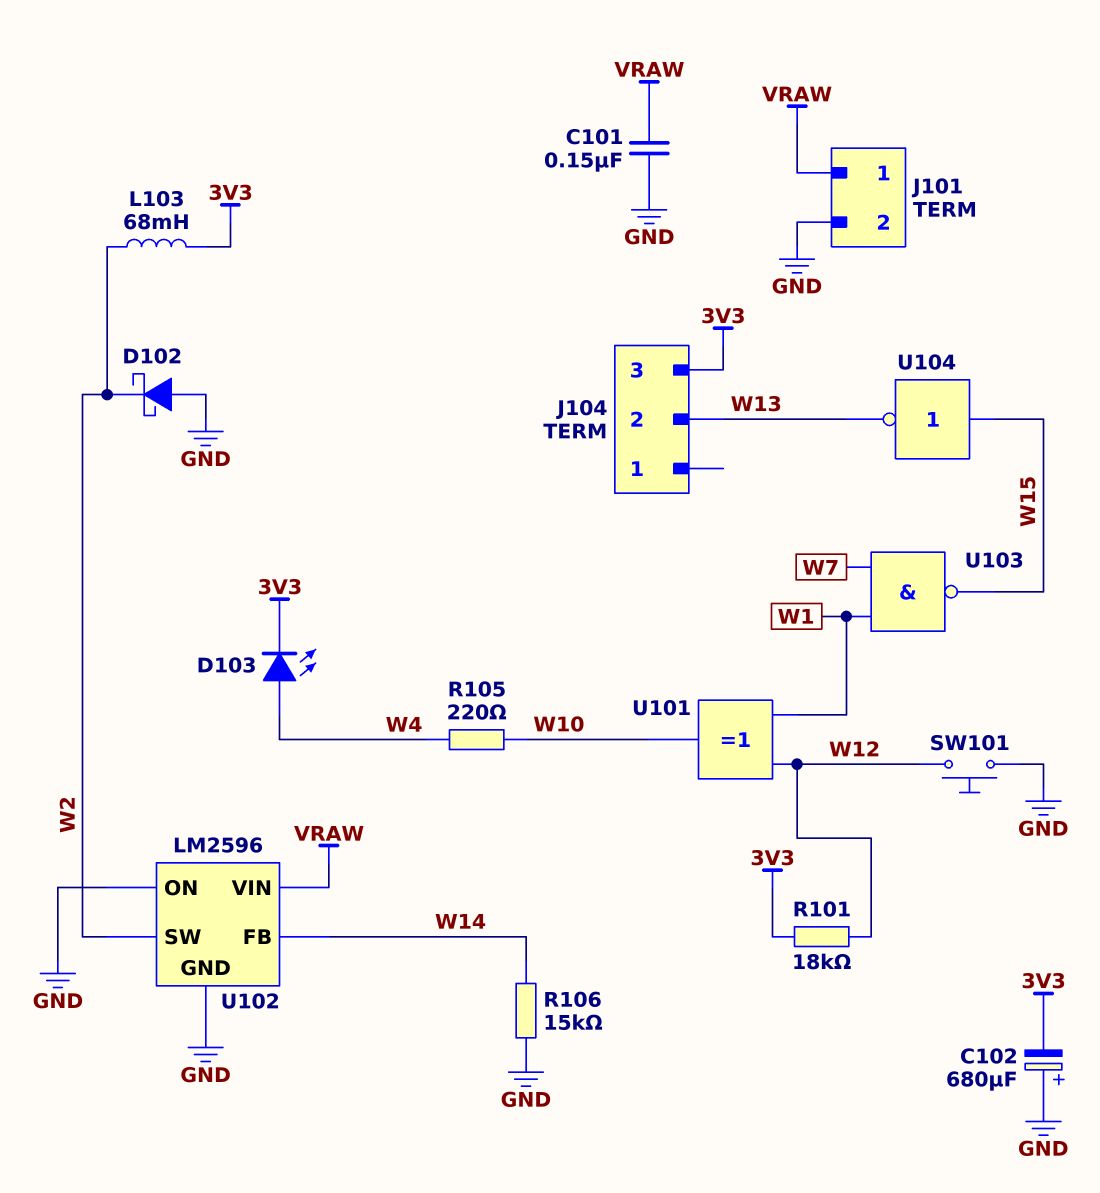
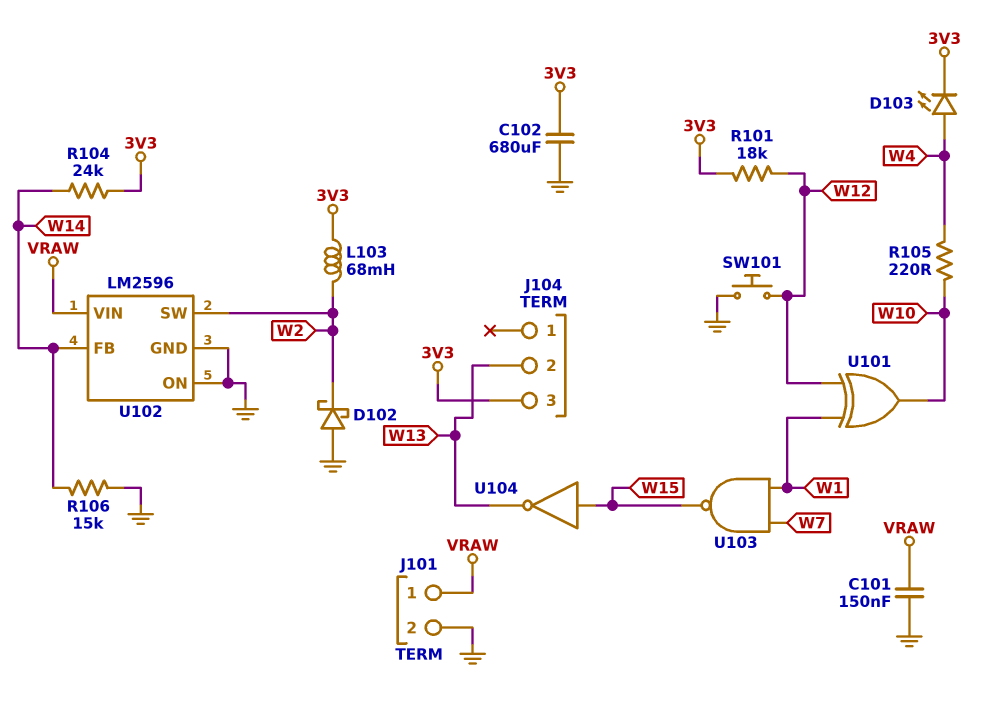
C102: 680uF (plus GND, minus 3V3) -> 680uF (3V3, GND)
R104: none -> 24k (3V3, W14)

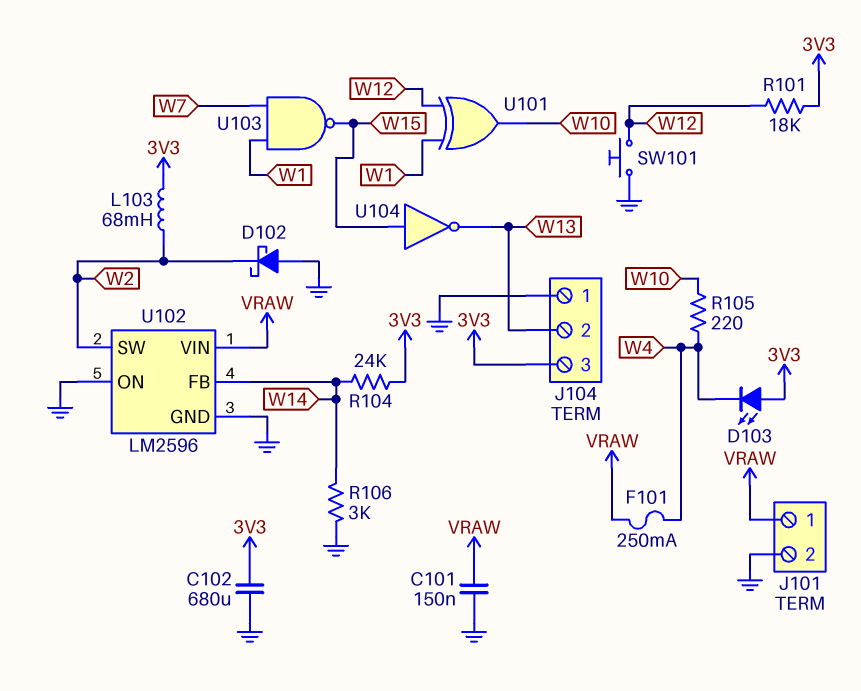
D103: LED (A W4, K 3V3) -> LED (A 3V3, K W4)
F101: none -> 250mA (VRAW, W4)
J104 pin 1: none -> GND
R106: 15k (GND, W14) -> 3k (GND, W14)

